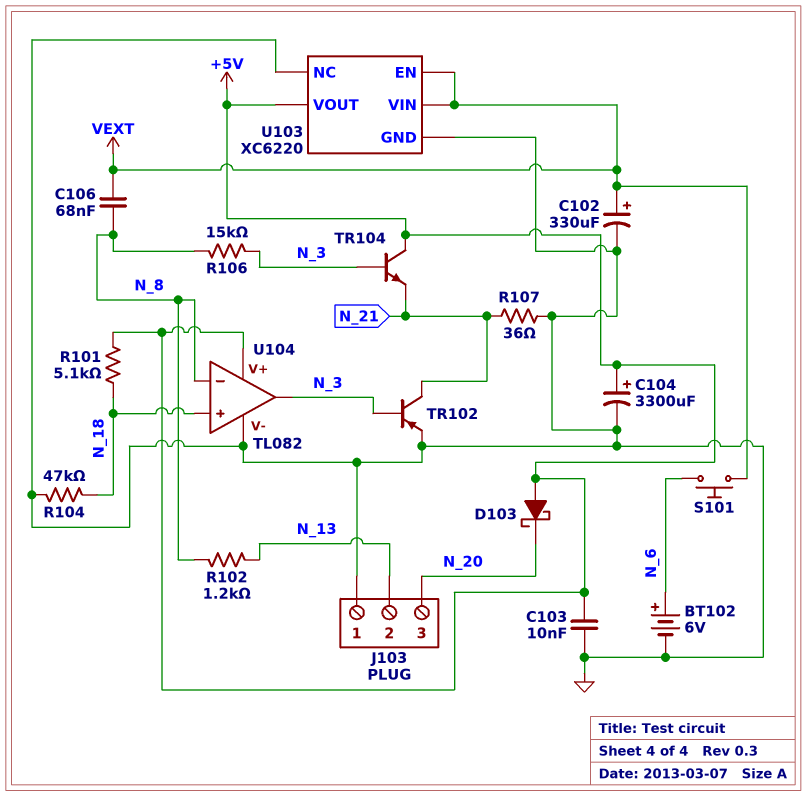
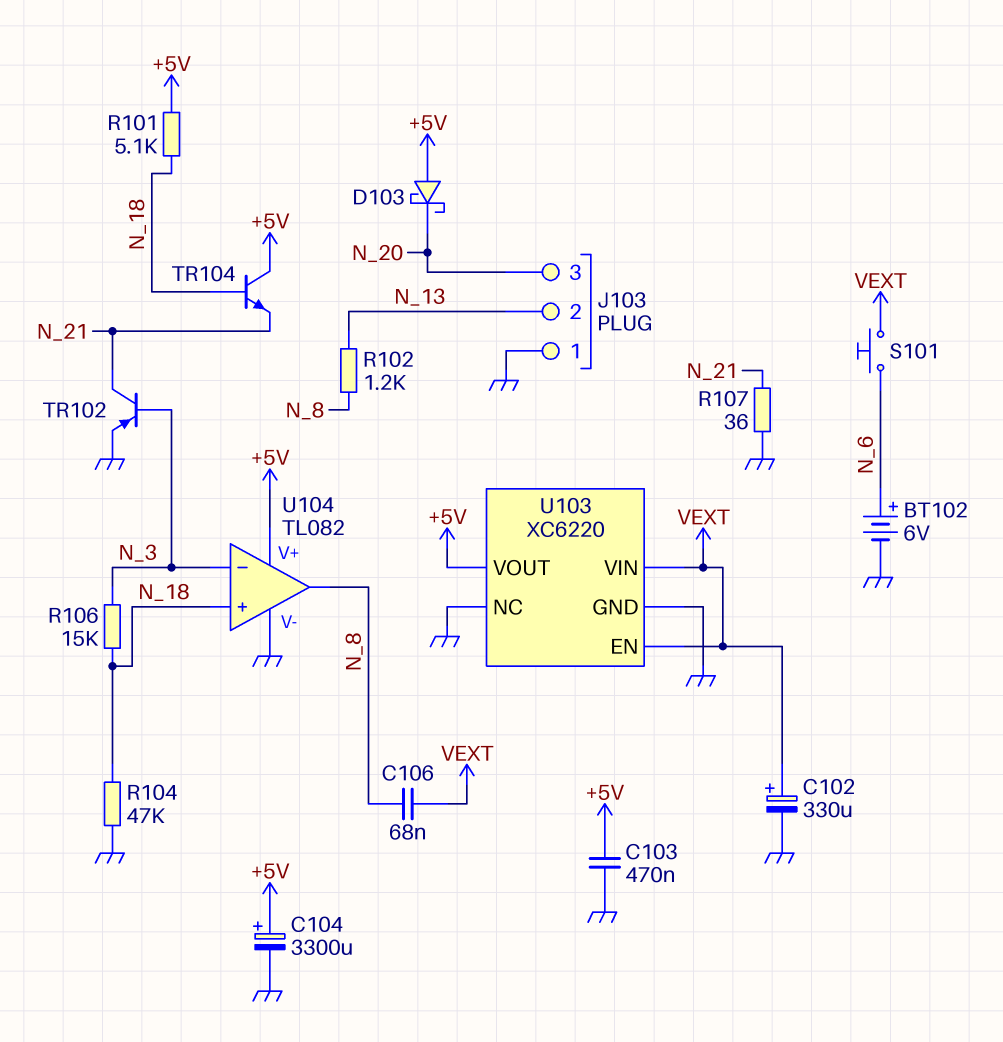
C103: 10nF (+5V, GND) -> 470nF (+5V, GND)
R106: 15k (N_3, N_8) -> 15k (N_3, N_18)
TR104: NPN (B N_3, C +5V, E N_21) -> NPN (B N_18, C +5V, E N_21)
U104 pin in-: N_8 -> N_3
U104 pin out: N_3 -> N_8

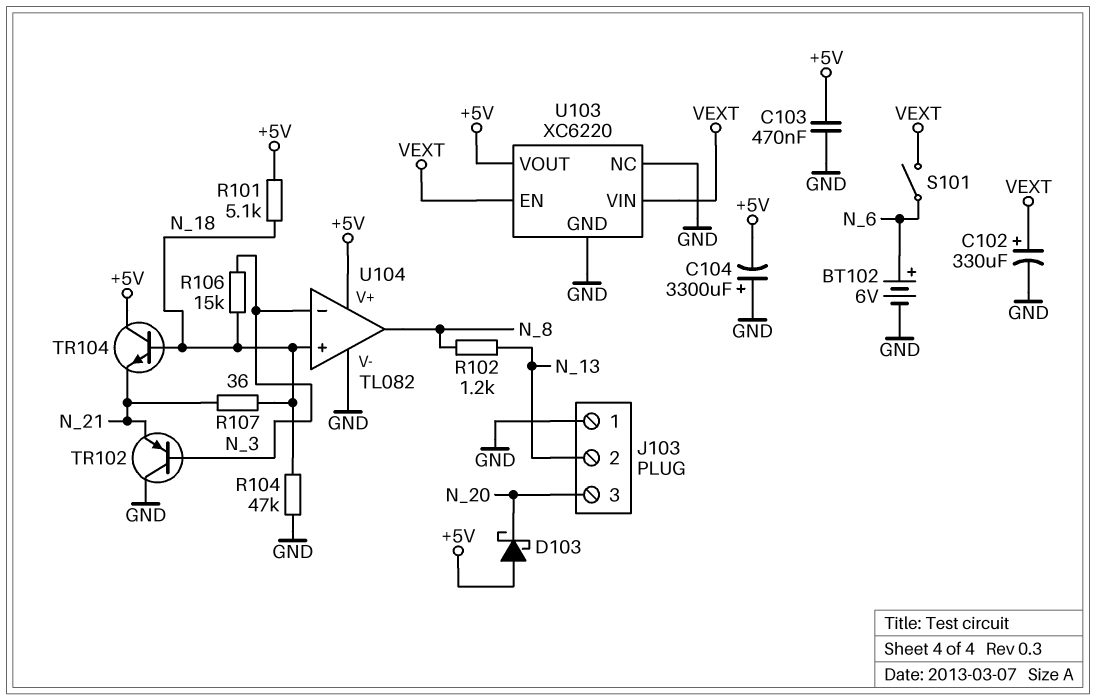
C104: 3300uF (plus +5V, minus GND) -> 3300uF (plus GND, minus +5V)
C106: 68nF (N_8, VEXT) -> none
R107: 36 (GND, N_21) -> 36 (N_18, N_21)
S101: button (N_6, VEXT) -> switch (N_6, VEXT)
TR102: PNP (B N_3, C N_21, E GND) -> PNP (B N_3, C GND, E N_21)

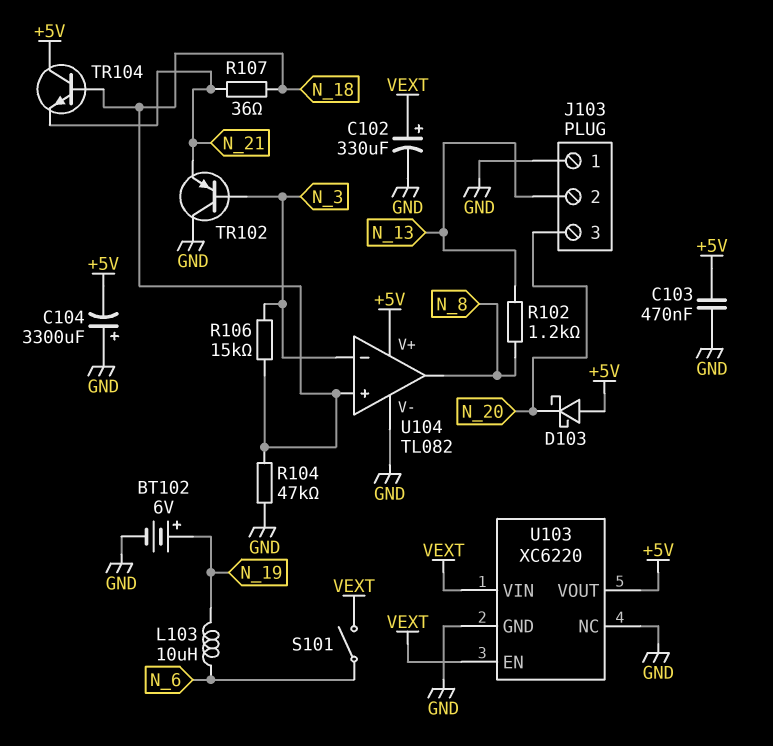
BT102: 6V (plus N_6, minus GND) -> 6V (plus N_19, minus GND)
L103: none -> 10uH (N_6, N_19)
R101: 5.1k (+5V, N_18) -> none

